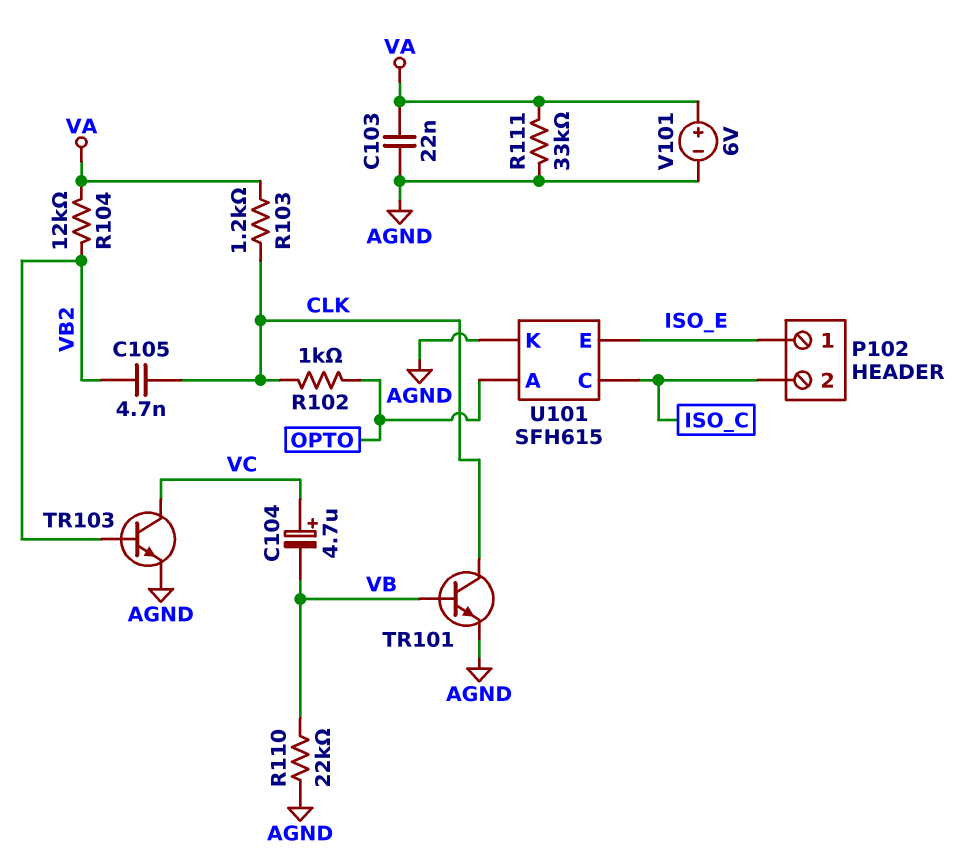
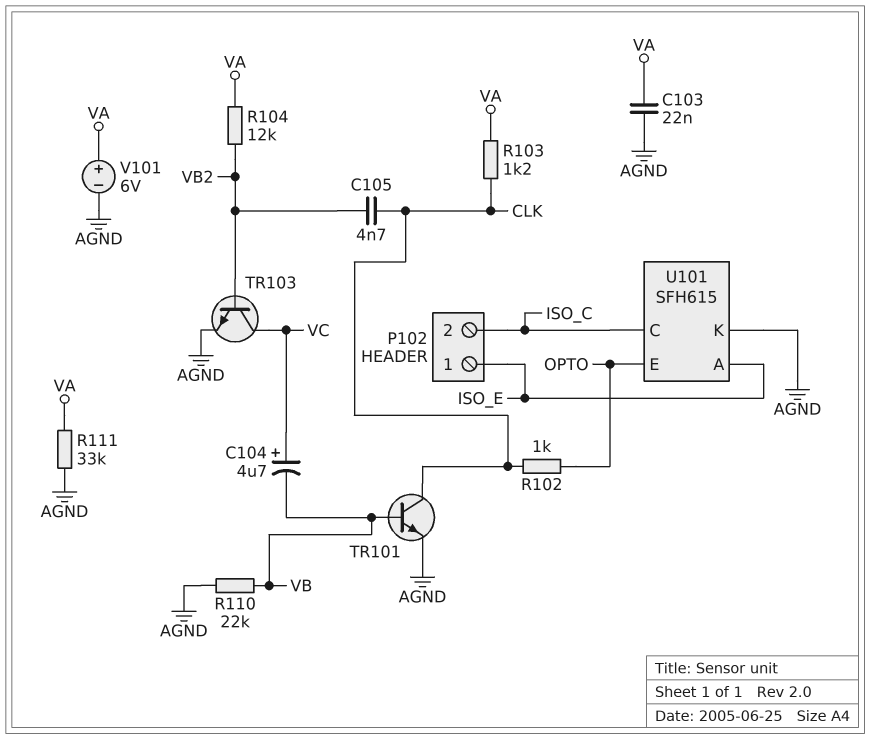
U101 pin A: OPTO -> ISO_E
U101 pin E: ISO_E -> OPTO

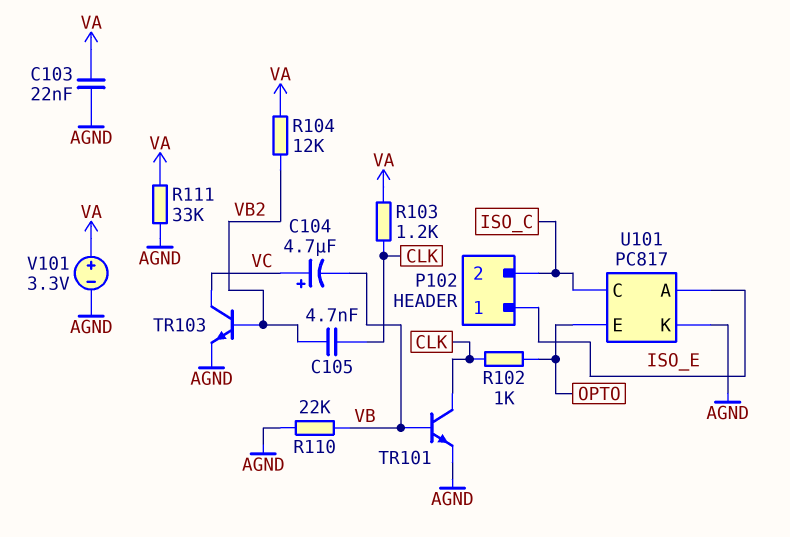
U101: SFH615 -> PC817
V101: 6V (plus VA, minus AGND) -> 3.3V (plus VA, minus AGND)

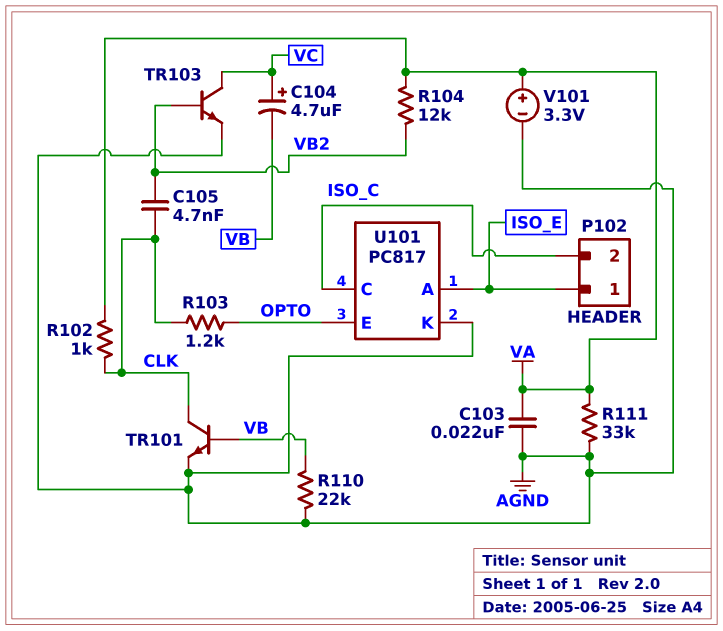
R102: 1k (CLK, OPTO) -> 1k (CLK, VA)
R103: 1.2k (CLK, VA) -> 1.2k (CLK, OPTO)

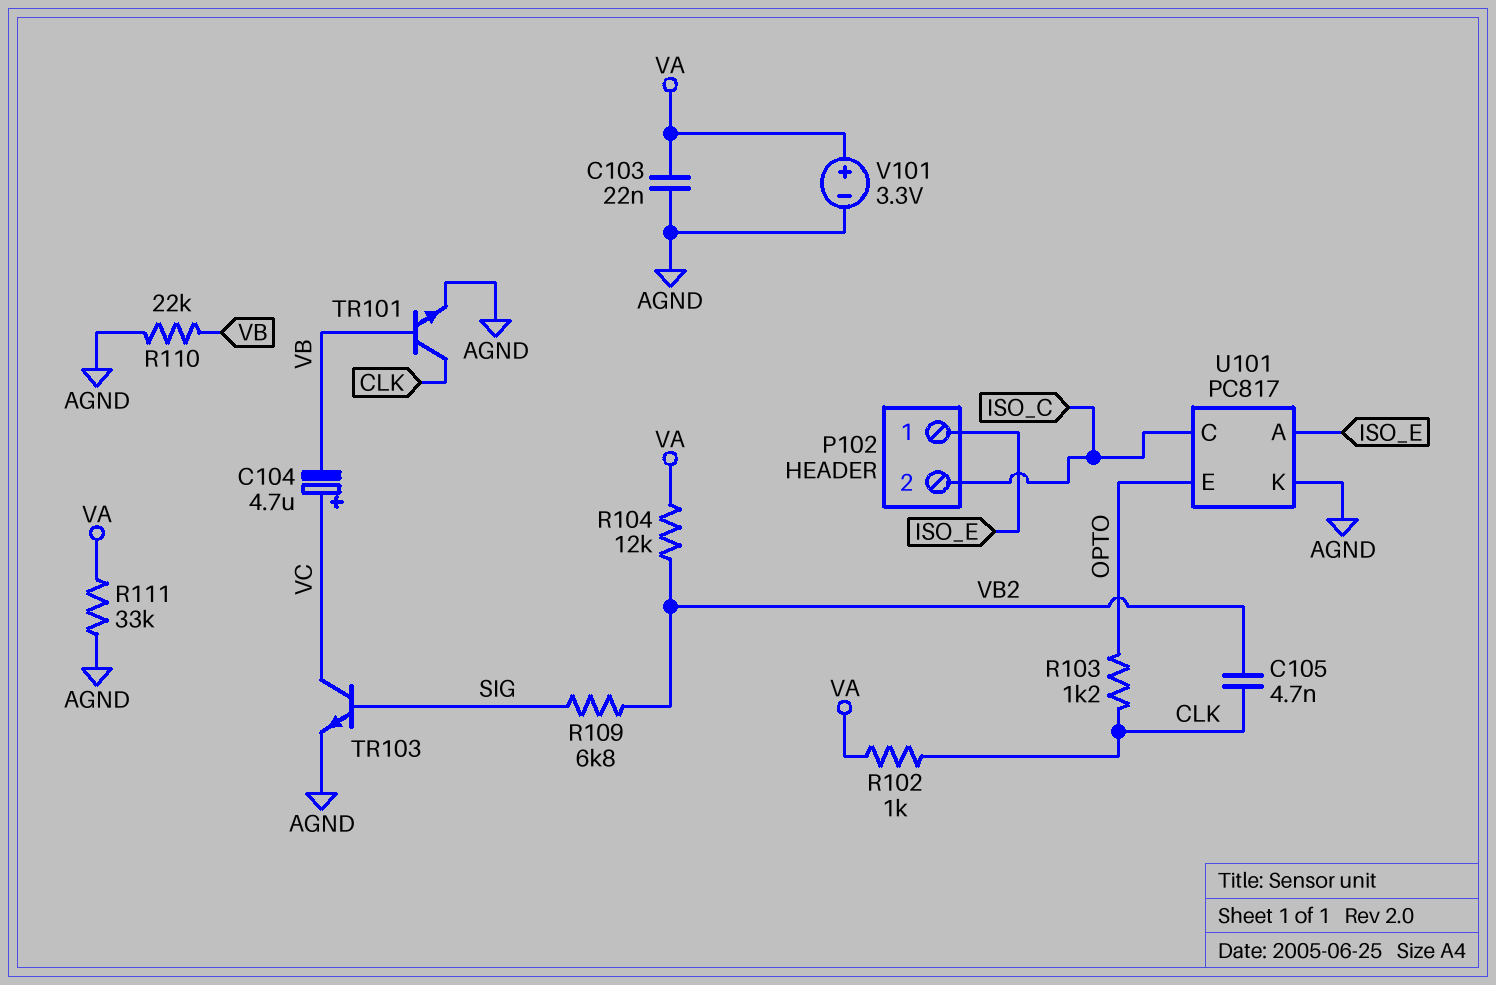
R109: none -> 6.8k (SIG, VB2)
TR103: NPN (B VB2, C VC, E AGND) -> NPN (B SIG, C VC, E AGND)

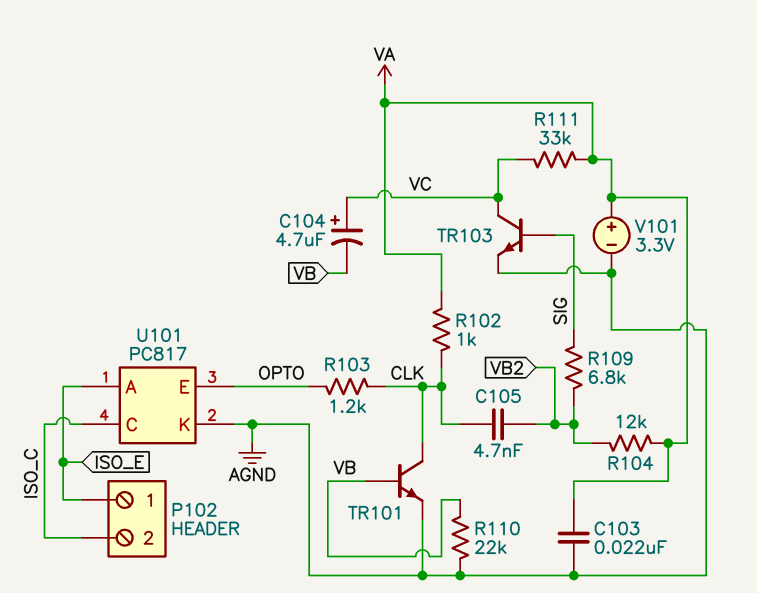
R111: 33k (AGND, VA) -> 33k (VA, VC)

